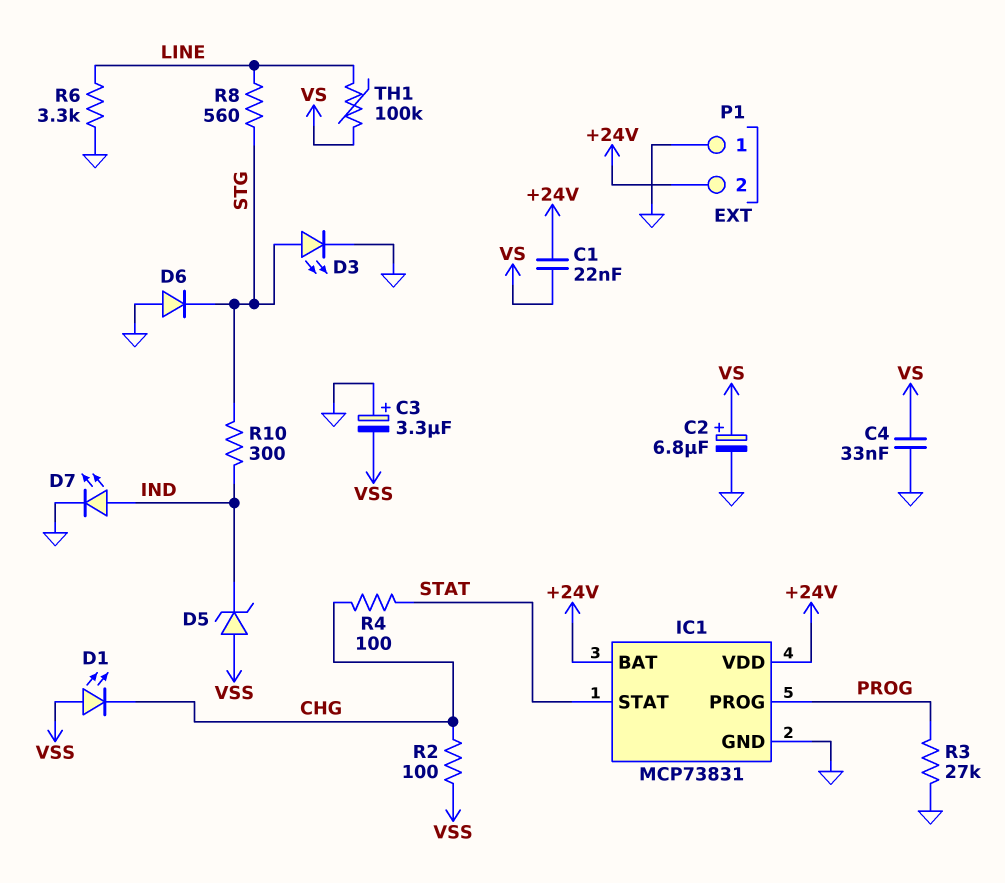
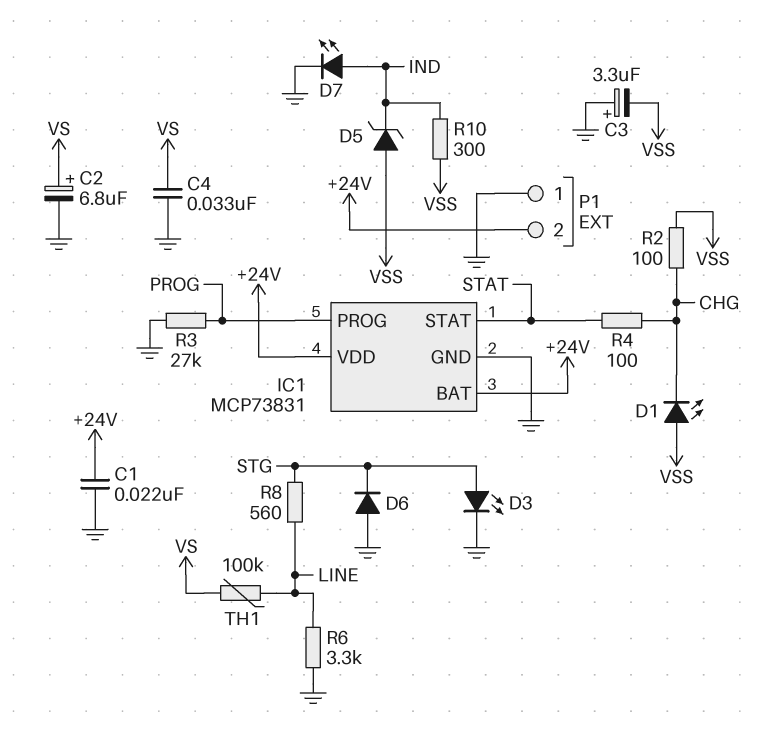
C1: 22nF (+24V, VS) -> 22nF (+24V, GND)
R10: 300 (IND, STG) -> 300 (IND, VSS)

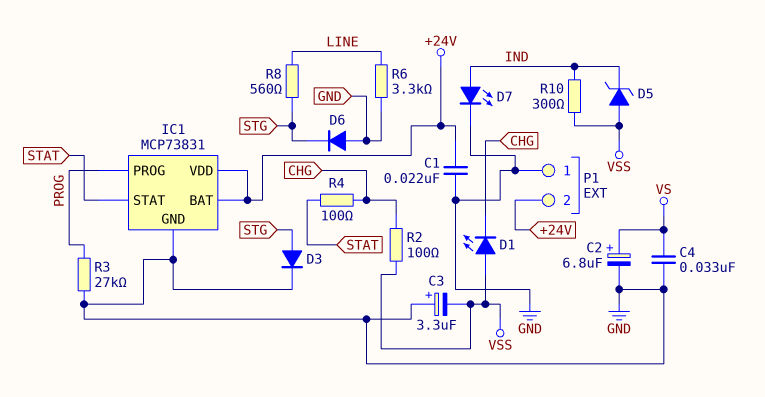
D3: LED (A STG, K GND) -> diode (A STG, K GND)
TH1: 100k (LINE, VS) -> none

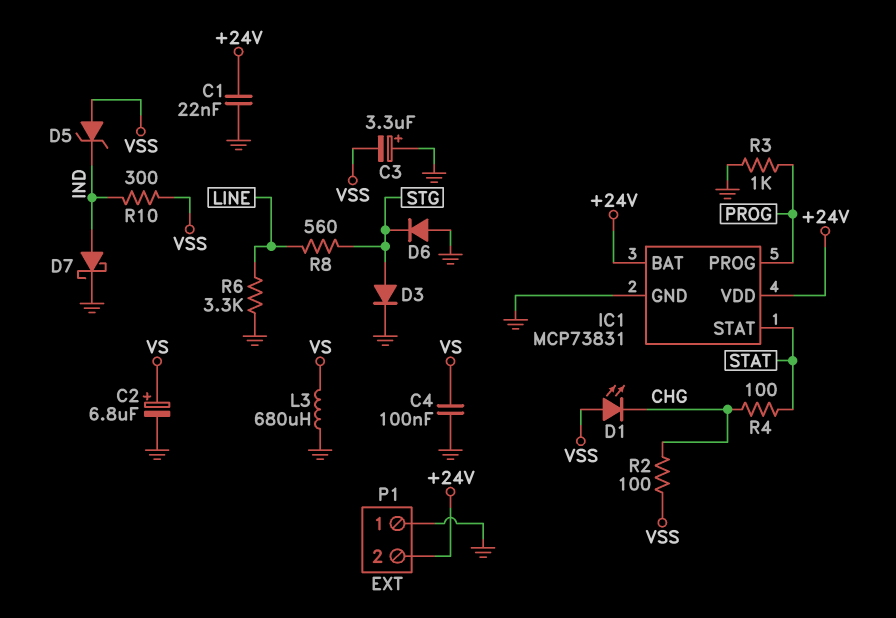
C4: 33nF (GND, VS) -> 100nF (GND, VS)
D7: LED (A IND, K GND) -> schottky (A IND, K GND)
L3: none -> 680uH (GND, VS)
R3: 27k (GND, PROG) -> 1k (GND, PROG)

